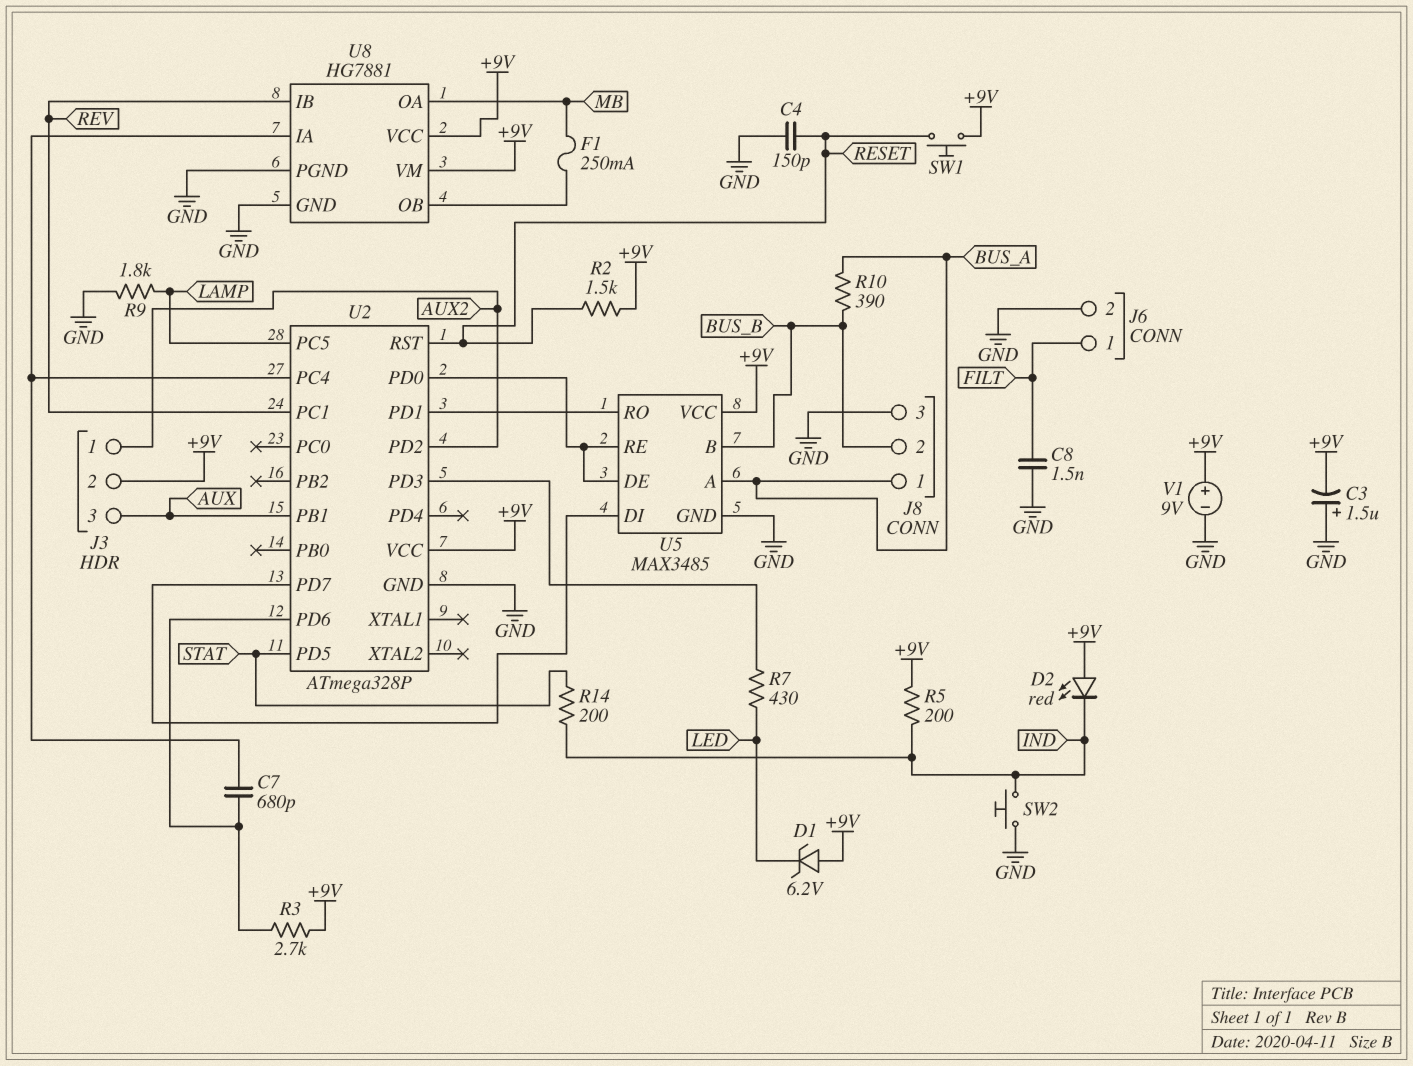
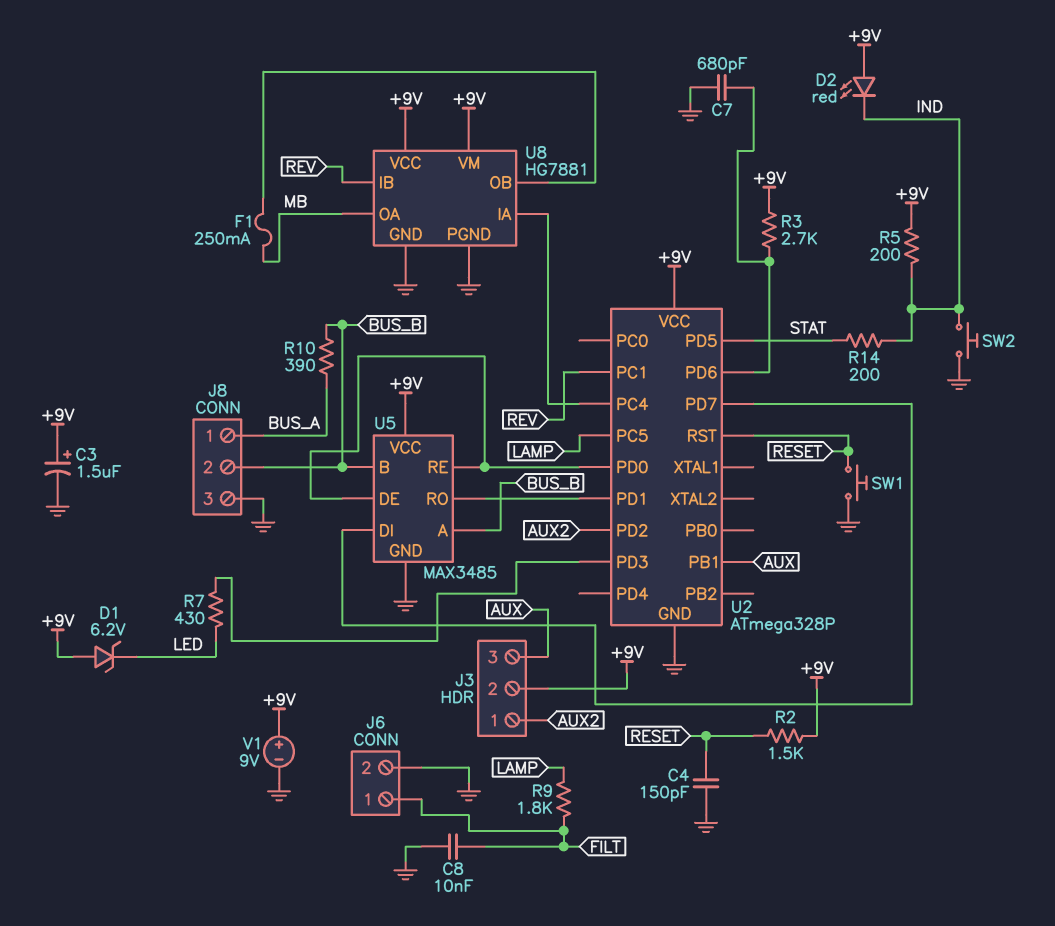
C3: 1.5uF (plus GND, minus +9V) -> 1.5uF (plus +9V, minus GND)
C7: 680pF (U2/PC4, U2/PD6) -> 680pF (GND, U2/PD6)
C8: 1.5nF (FILT, GND) -> 10nF (FILT, GND)
R9: 1.8k (GND, LAMP) -> 1.8k (FILT, LAMP)
SW1: button (+9V, RESET) -> button (GND, RESET)
U5 pin A: BUS_A -> BUS_B

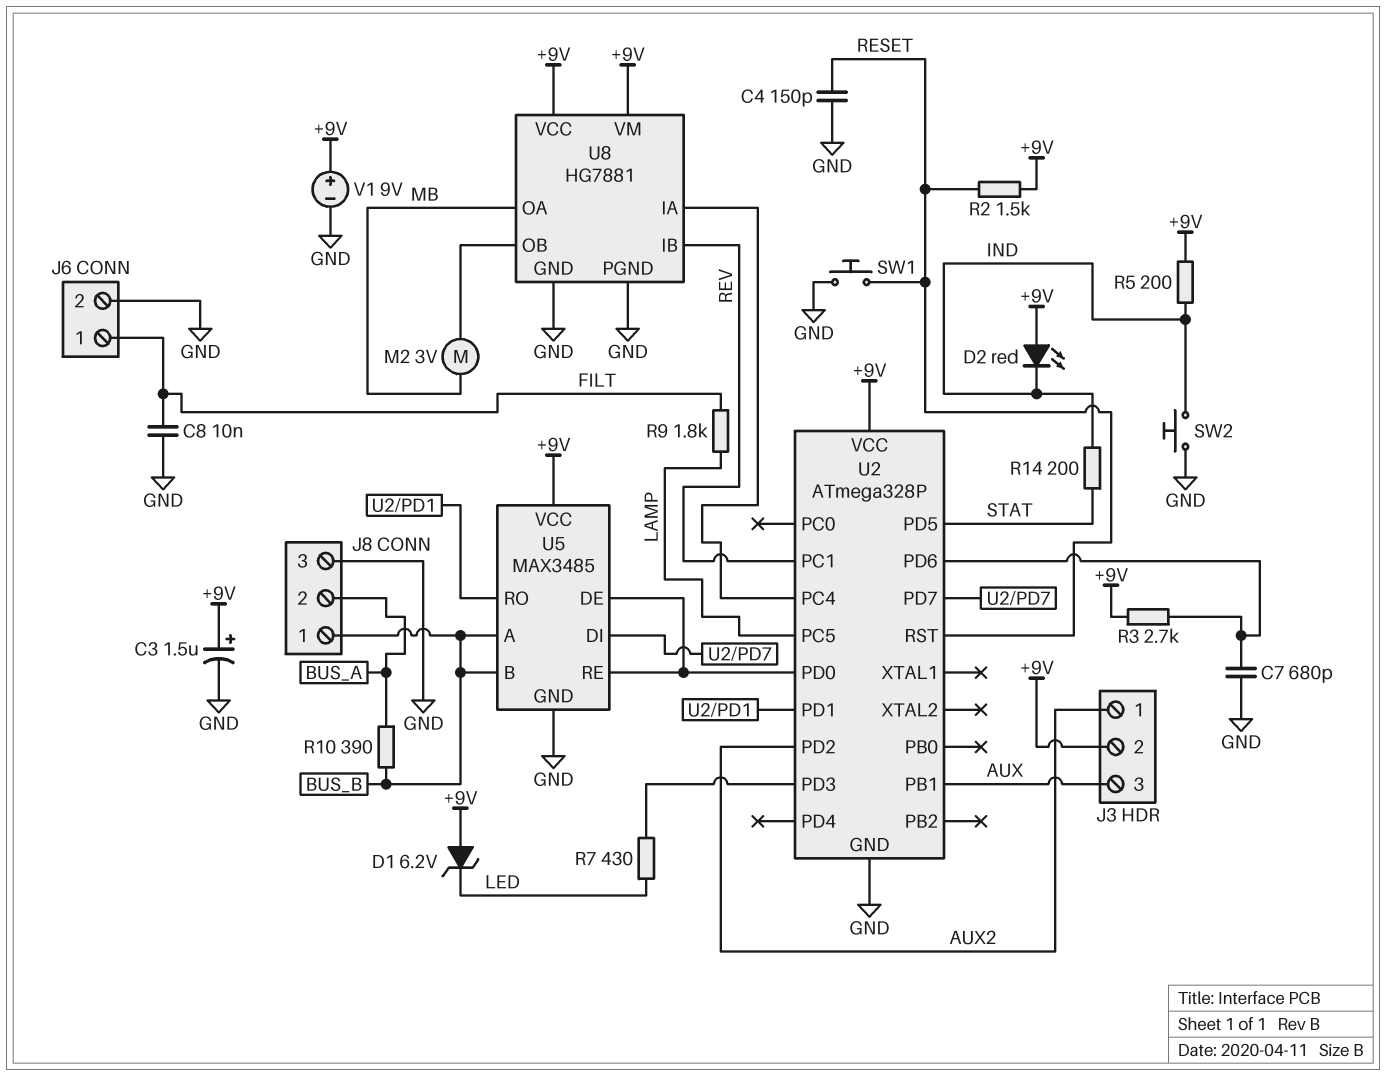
F1: 250mA (MB, U8/OB) -> none
J8 pin 1: BUS_A -> BUS_B
J8 pin 2: BUS_B -> BUS_A
M2: none -> motor 3V (MB, U8/OB)

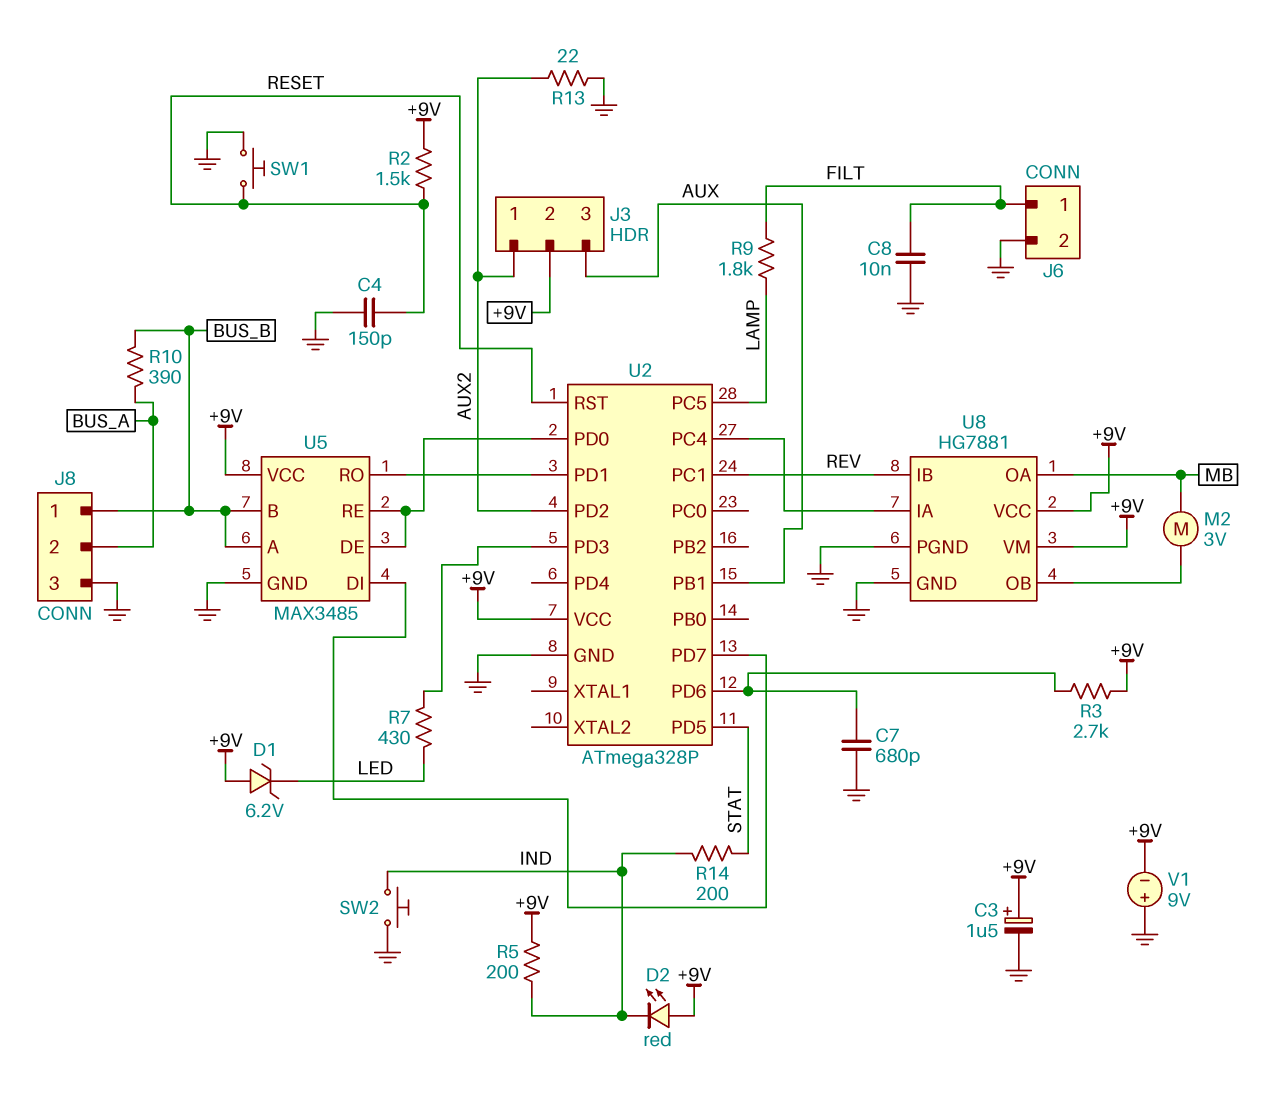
R13: none -> 22 (AUX2, GND)
V1: 9V (plus +9V, minus GND) -> 9V (plus GND, minus +9V)

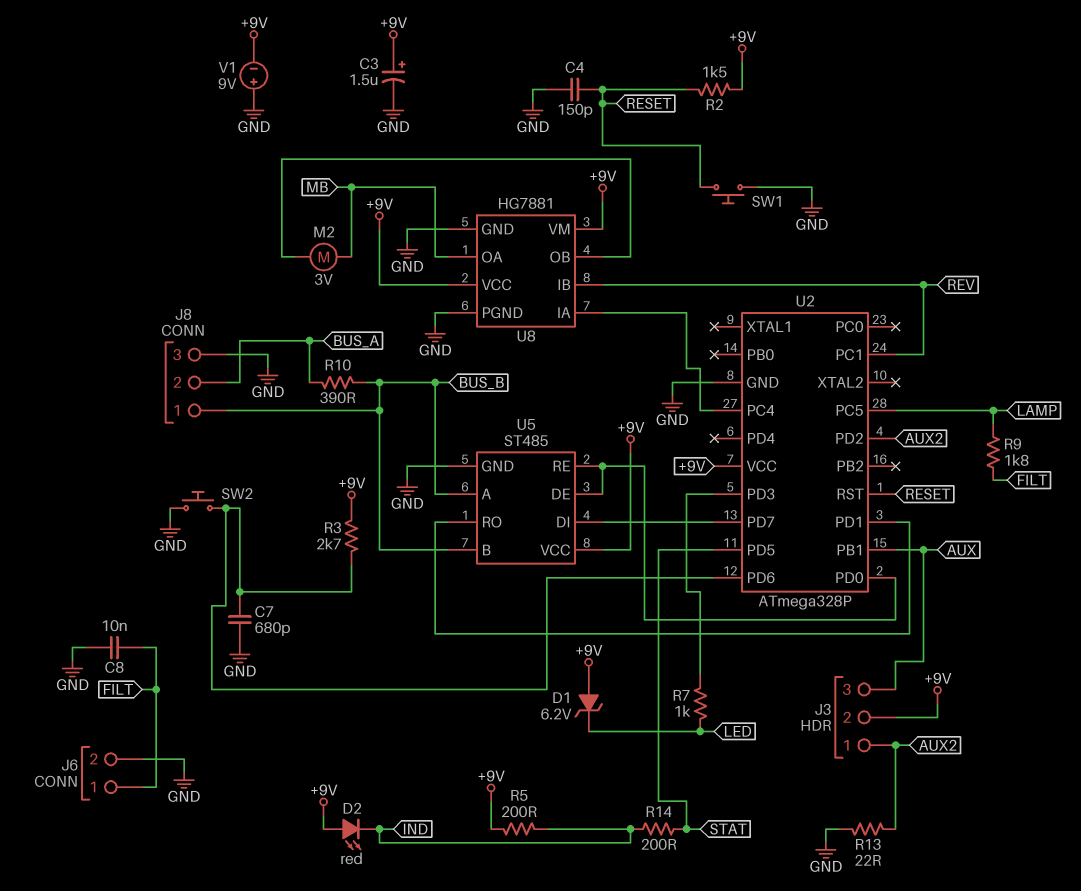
R7: 430 (LED, U2/PD3) -> 1k (LED, U2/PD3)
SW2: button (GND, IND) -> button (GND, U2/PD6)
U5: MAX3485 -> ST485

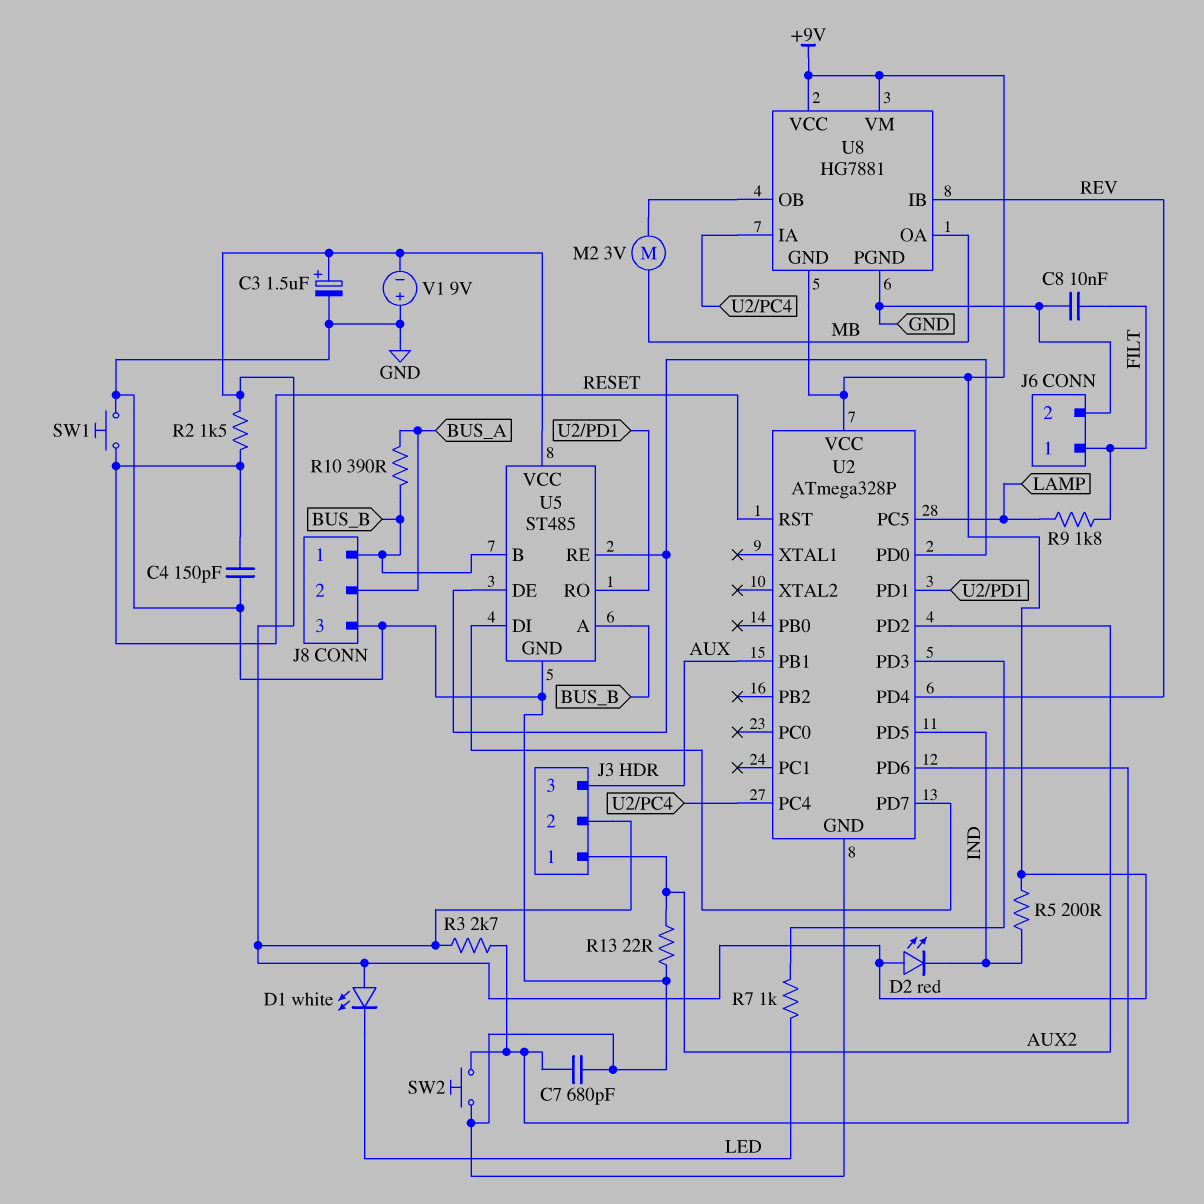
D1: zener 6.2V (A +9V, K LED) -> LED white (A +9V, K LED)
R14: 200 (IND, STAT) -> none
U2 pin PC1: REV -> none
U2 pin PD4: none -> REV
U2 pin PD5: STAT -> IND
U8 pin GND: GND -> +9V

